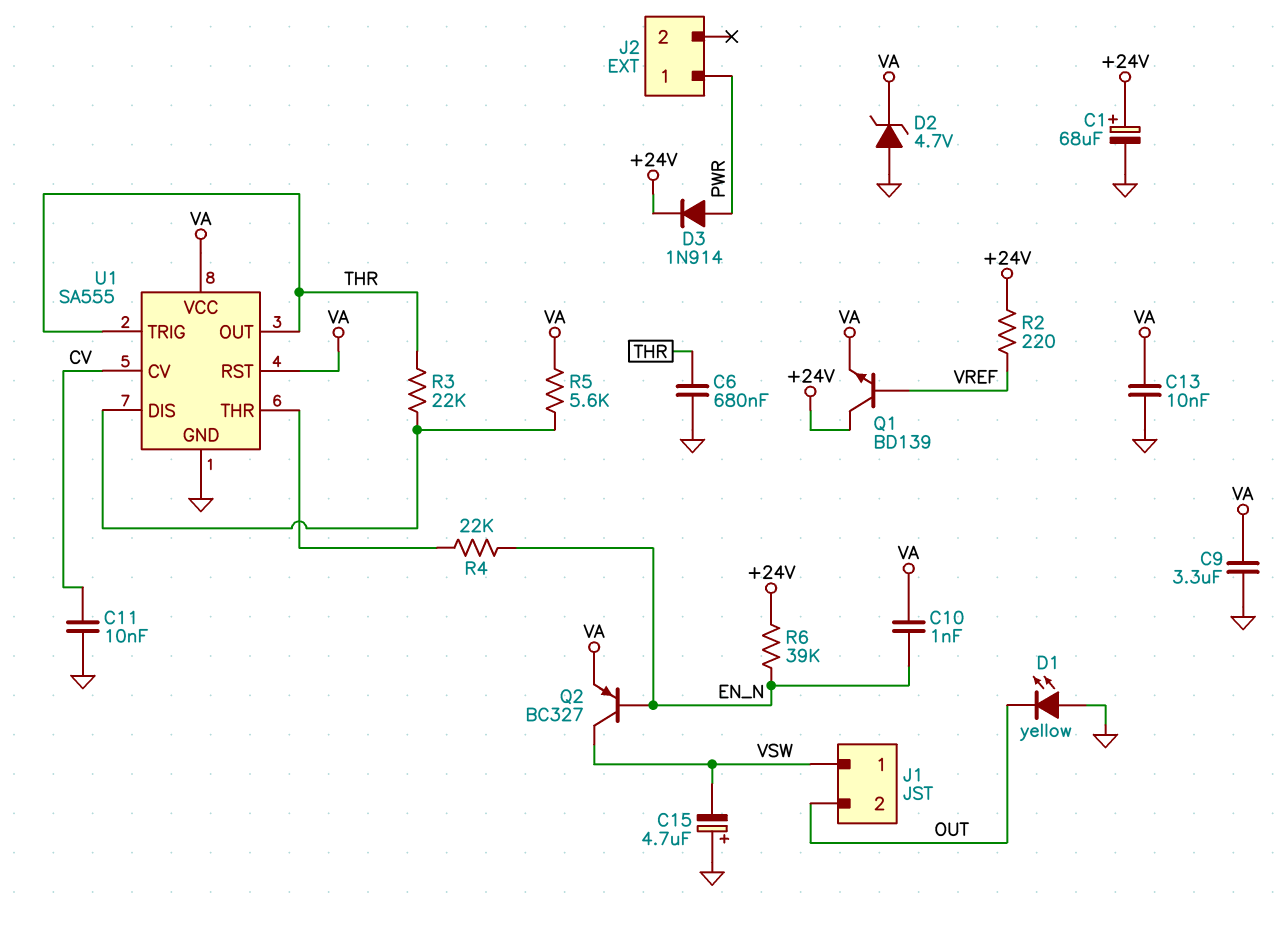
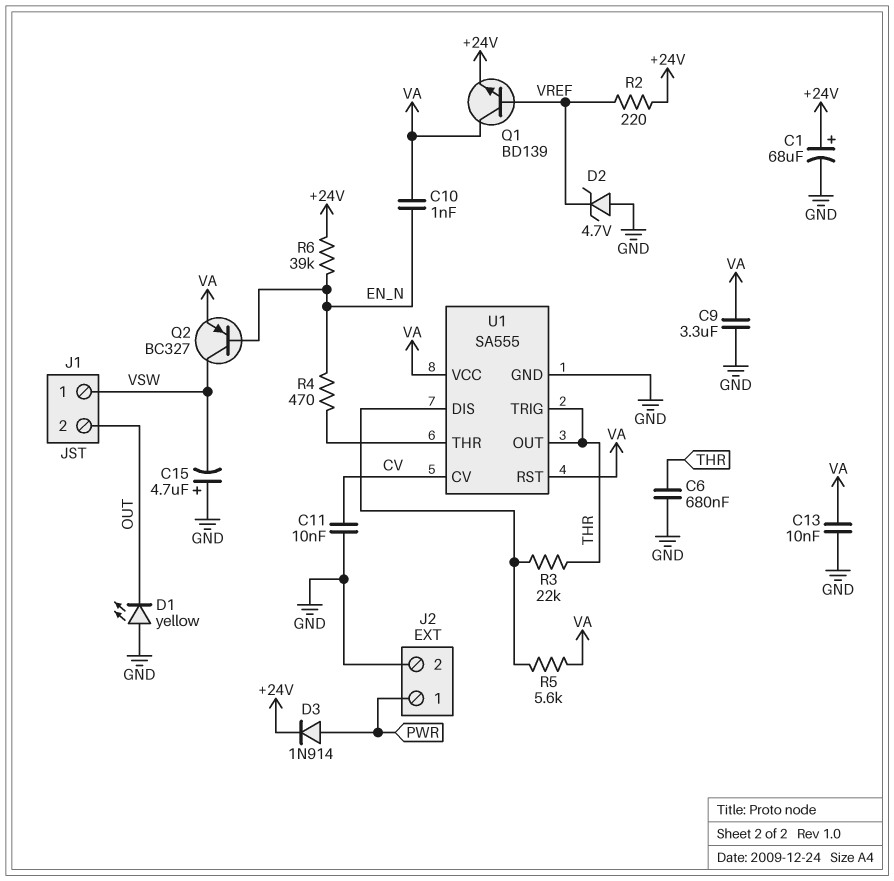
D2: zener 4.7V (A GND, K VA) -> zener 4.7V (A GND, K VREF)
J2 pin 2: none -> GND
Q1: NPN BD139 (B VREF, C +24V, E VA) -> NPN BD139 (B VREF, C VA, E +24V)
R4: 22k (EN_N, U1/THR) -> 470 (EN_N, U1/THR)

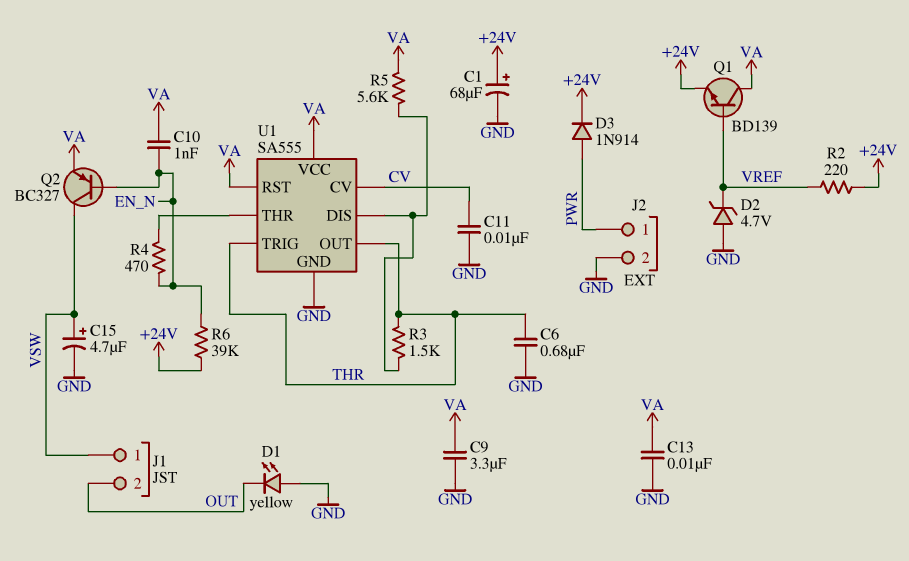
C15: 4.7uF (plus GND, minus VSW) -> 4.7uF (plus VSW, minus GND)
R3: 22k (THR, U1/DIS) -> 1.5k (THR, U1/DIS)

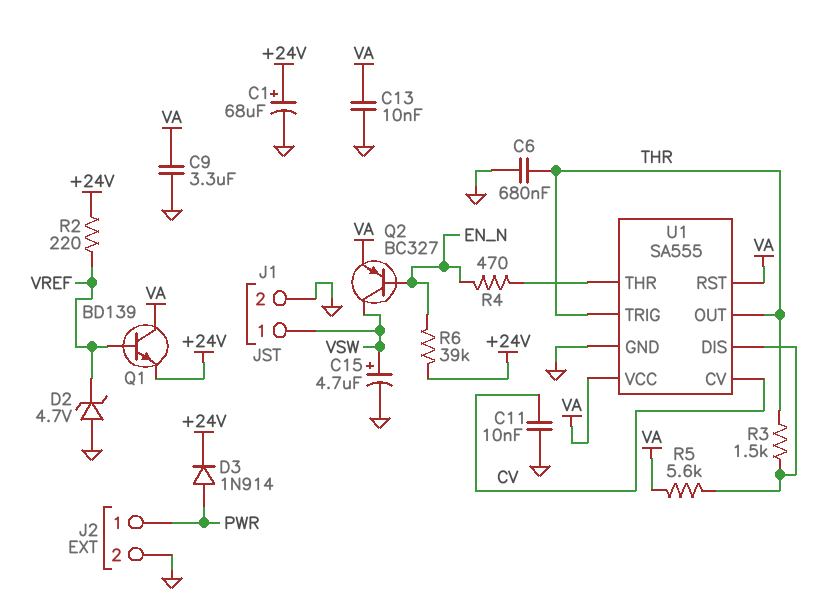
C10: 1nF (EN_N, VA) -> none
D1: LED yellow (A GND, K OUT) -> none
J1 pin 2: OUT -> GND

